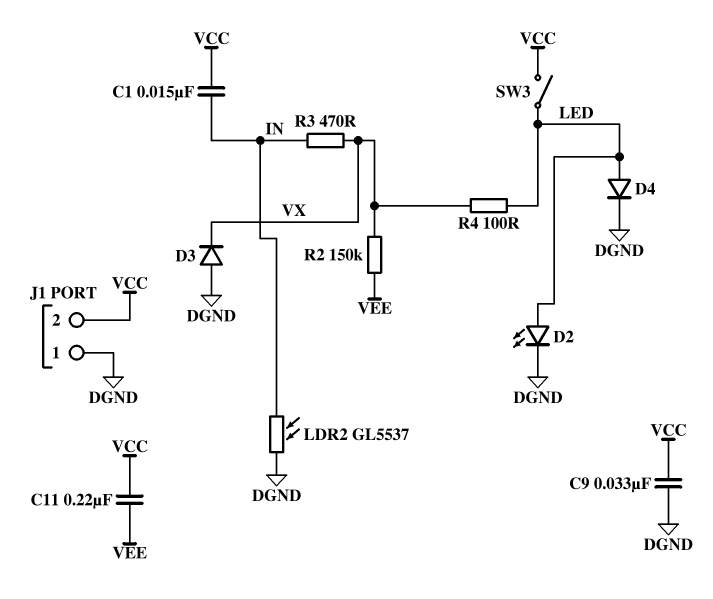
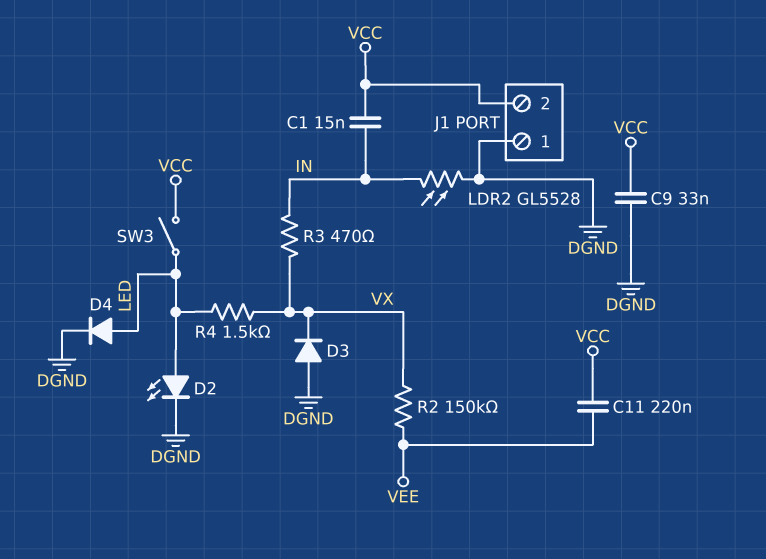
LDR2: GL5537 (DGND, IN) -> GL5528 (DGND, IN)
R4: 100 (LED, VX) -> 1.5k (LED, VX)

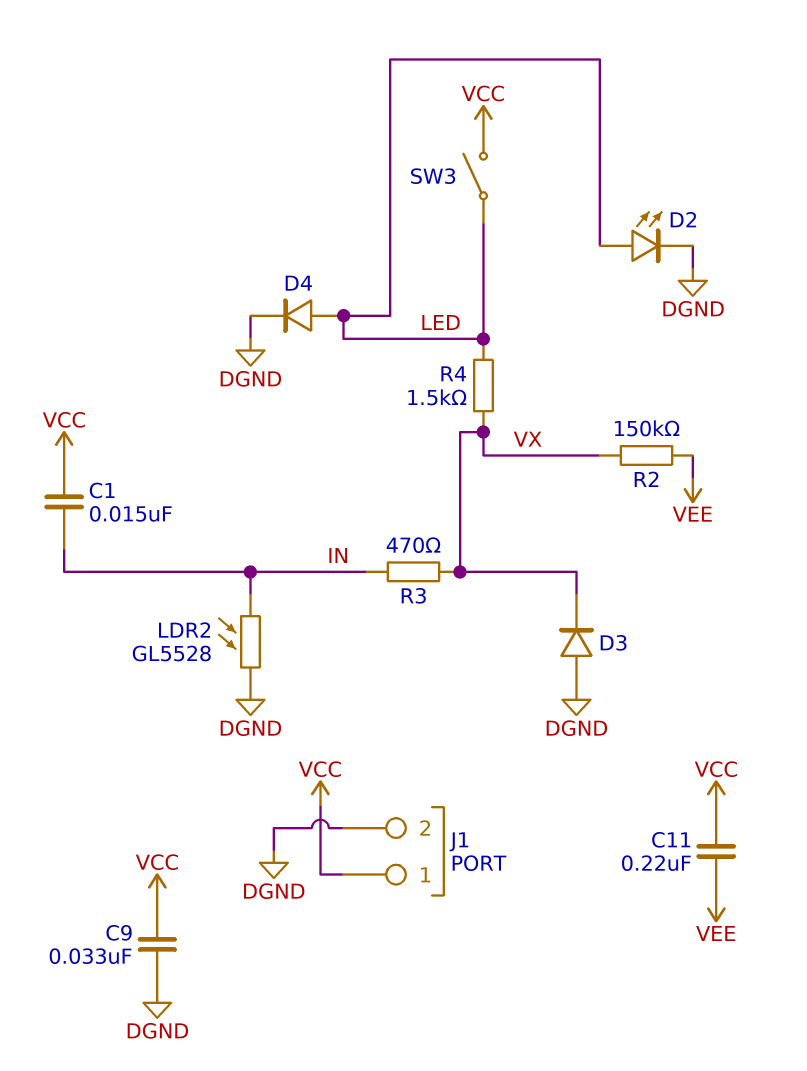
J1 pin 1: DGND -> VCC
J1 pin 2: VCC -> DGND

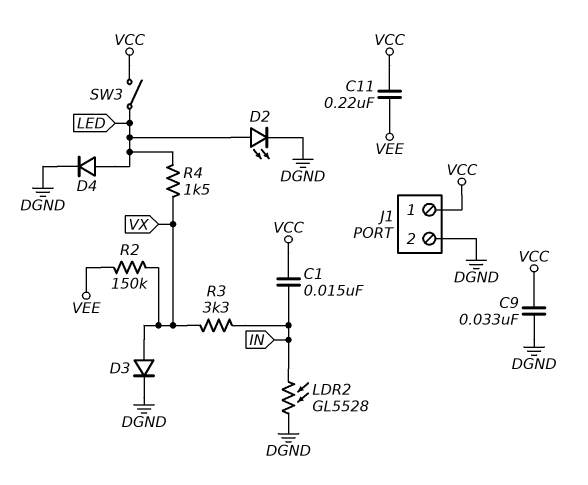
D3: diode (A DGND, K VX) -> diode (A VX, K DGND)
R3: 470 (IN, VX) -> 3.3k (IN, VX)

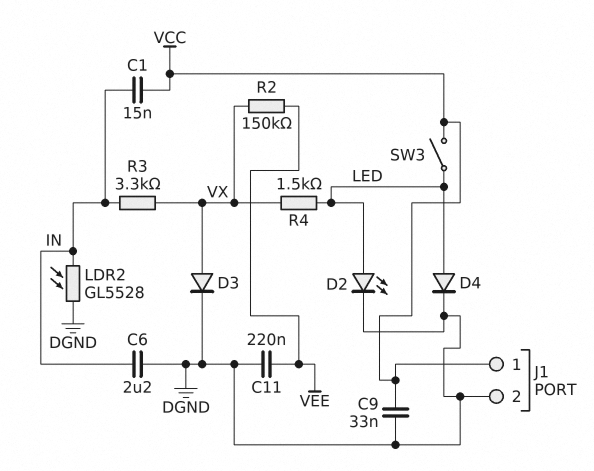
C6: none -> 2.2uF (DGND, IN)
C11: 220nF (VCC, VEE) -> 220nF (DGND, VEE)

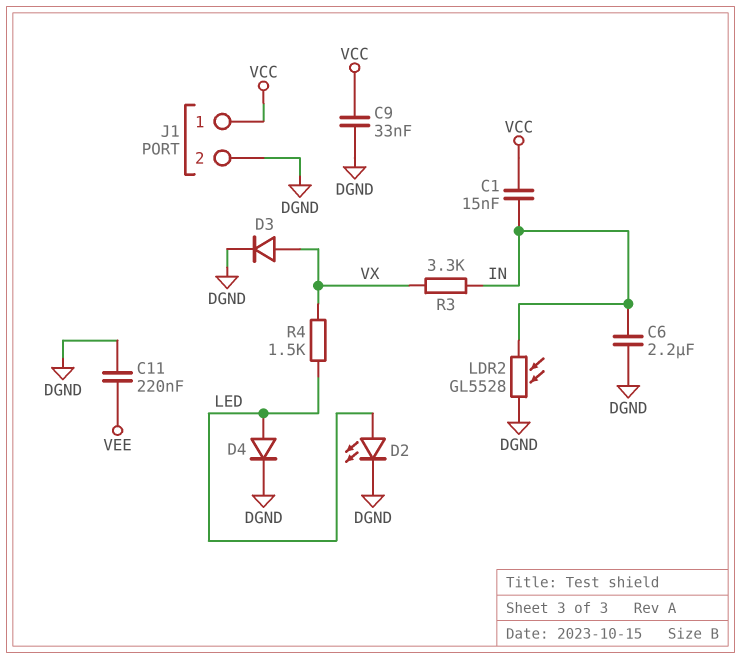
R2: 150k (VEE, VX) -> none
SW3: switch (LED, VCC) -> none

